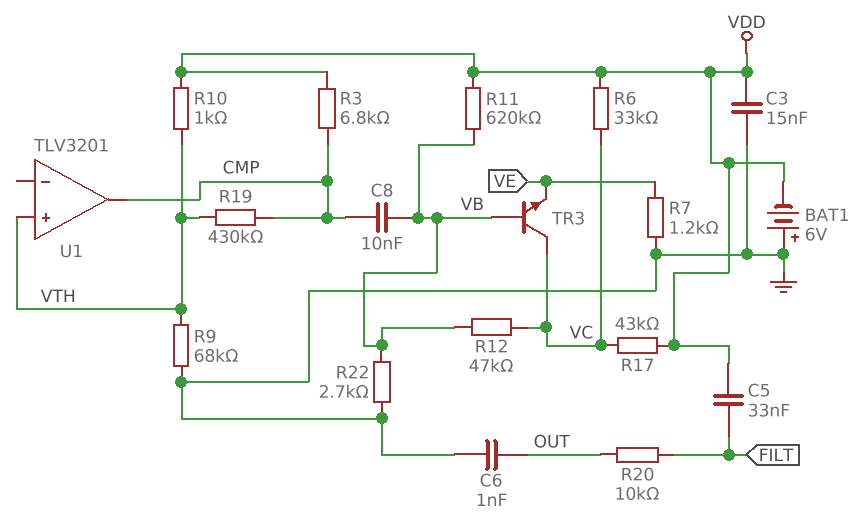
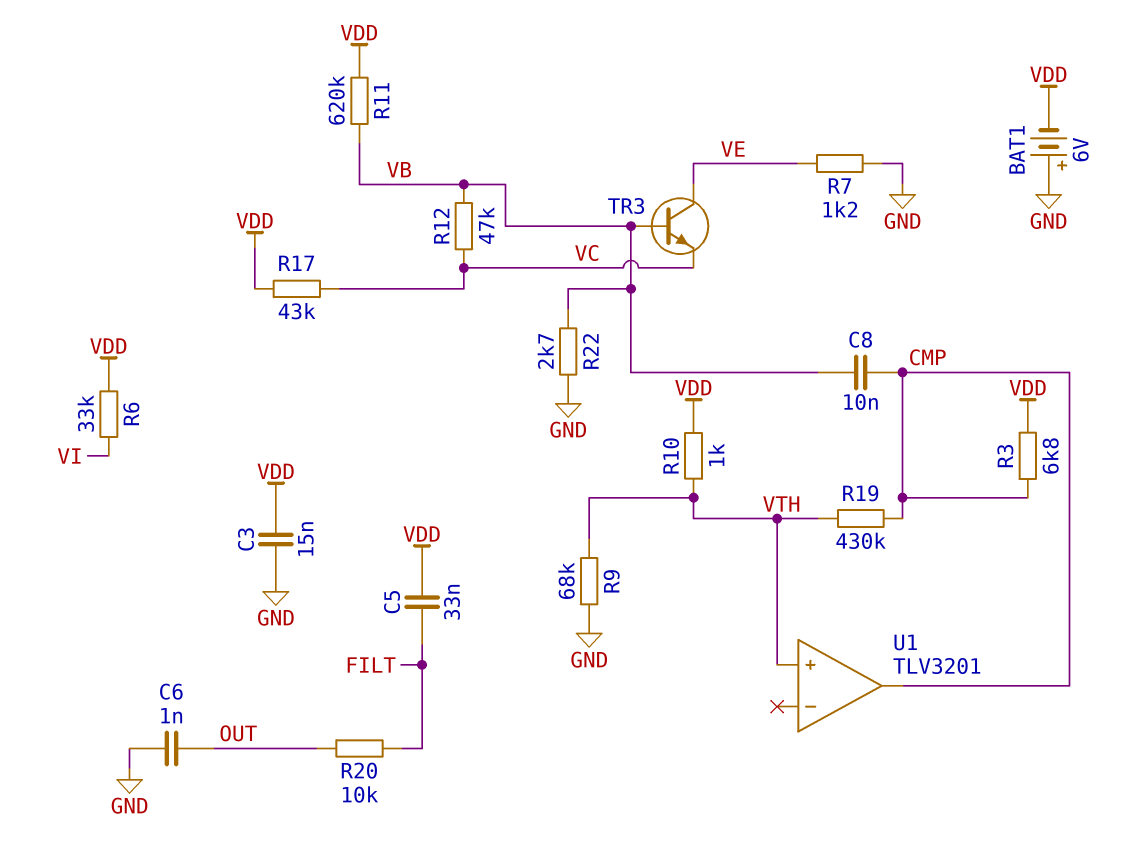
R6: 33k (VC, VDD) -> 33k (VDD, VI)
TR3: NPN (B VB, C VC, E VE) -> NPN (B VB, C VE, E VC)

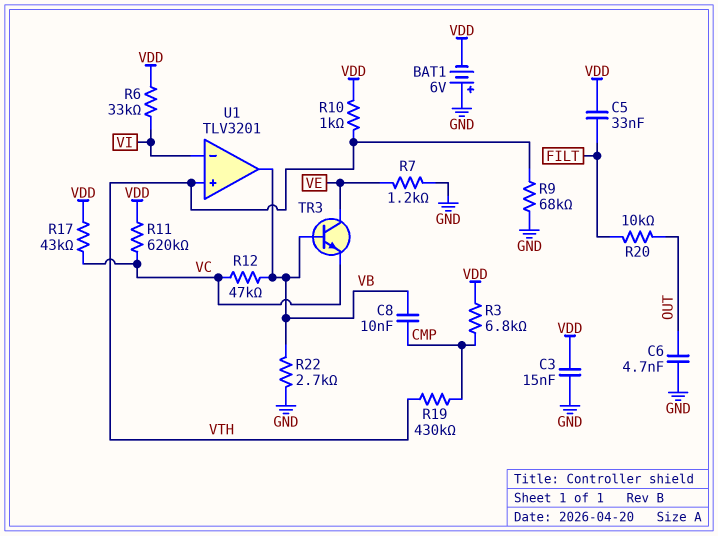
C6: 1nF (GND, OUT) -> 4.7nF (GND, OUT)
R11: 620k (VB, VDD) -> 620k (VC, VDD)
U1 pin in-: none -> VI
U1 pin out: CMP -> VB

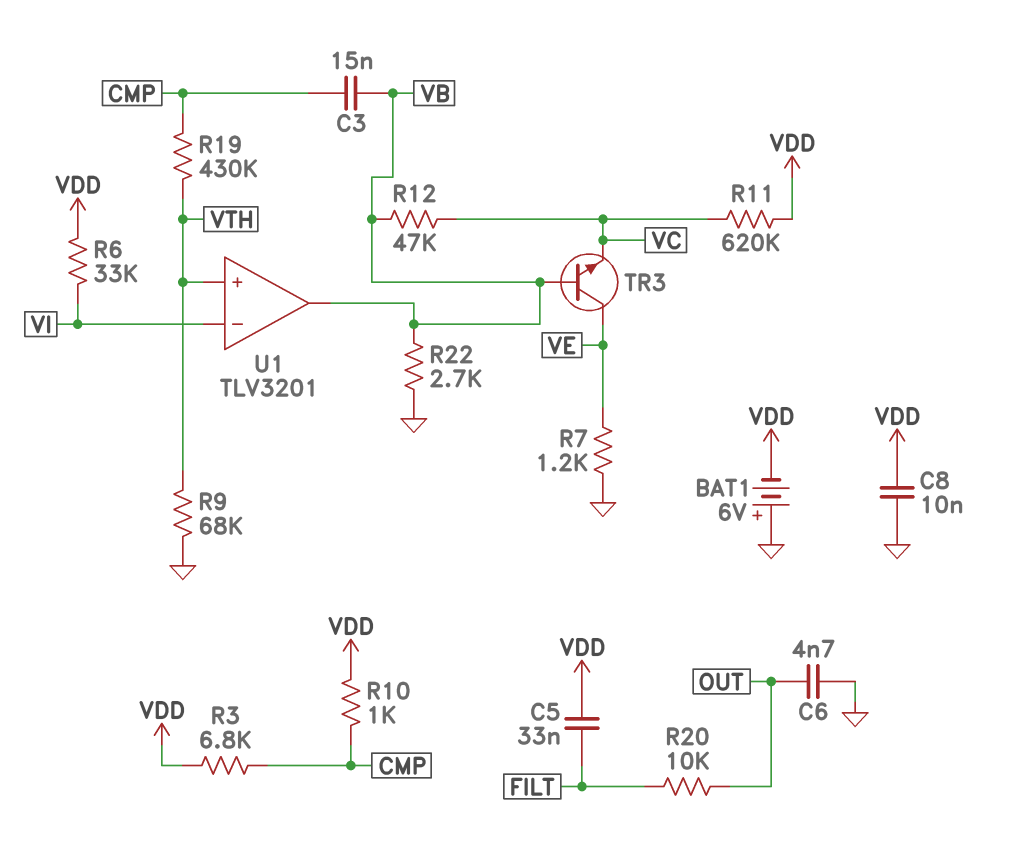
C3: 15nF (GND, VDD) -> 15nF (CMP, VB)
C8: 10nF (CMP, VB) -> 10nF (GND, VDD)
R10: 1k (VDD, VTH) -> 1k (CMP, VDD)
R17: 43k (VC, VDD) -> none

